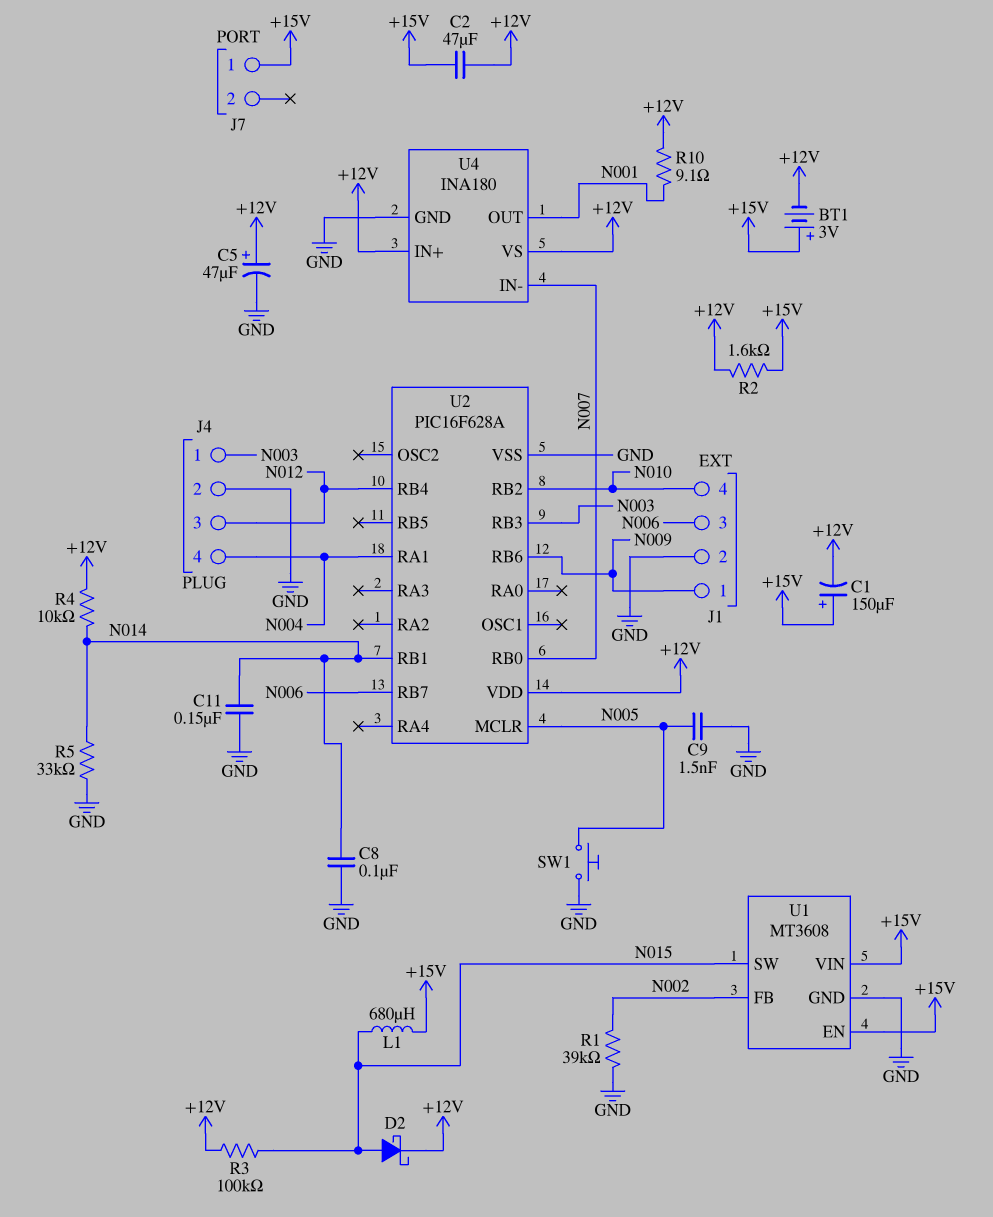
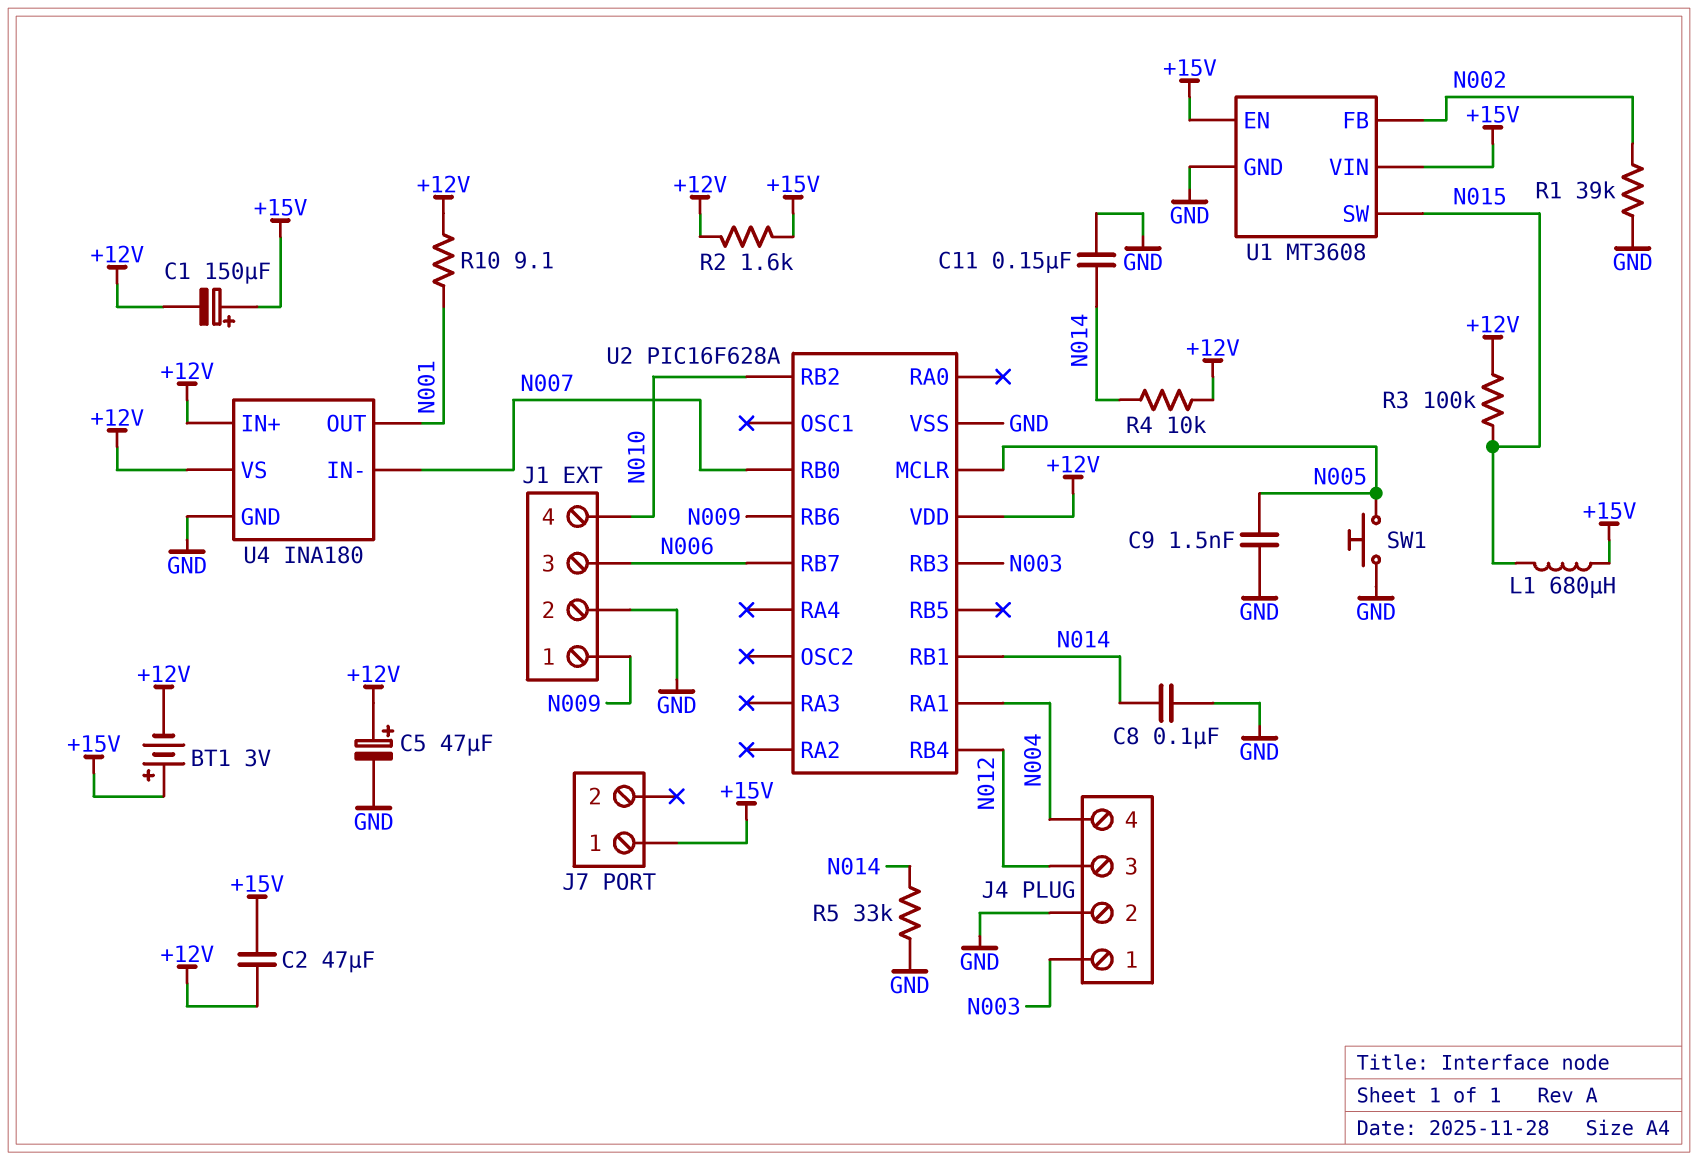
D2: schottky (A N015, K +12V) -> none

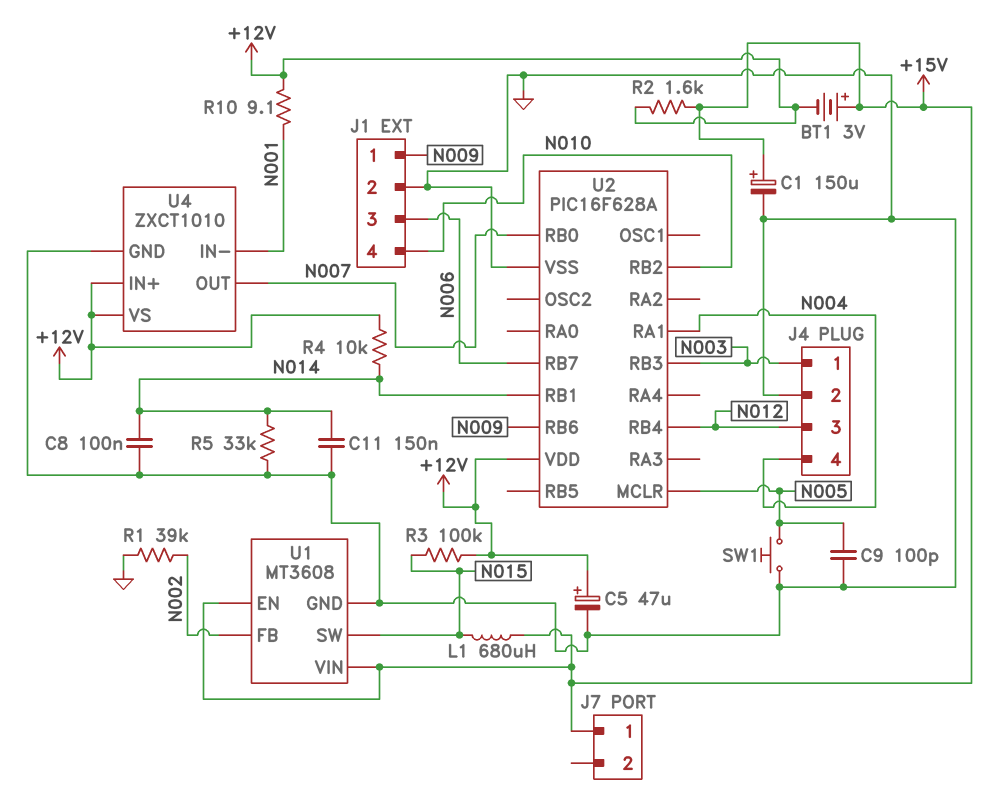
C1: 150uF (plus +15V, minus +12V) -> 150uF (plus +15V, minus GND)
C2: 47uF (+12V, +15V) -> none
C9: 1.5nF (GND, N005) -> 100pF (GND, N005)
U4: INA180 -> ZXCT1010
U4 pin IN-: N007 -> N001
U4 pin OUT: N001 -> N007

